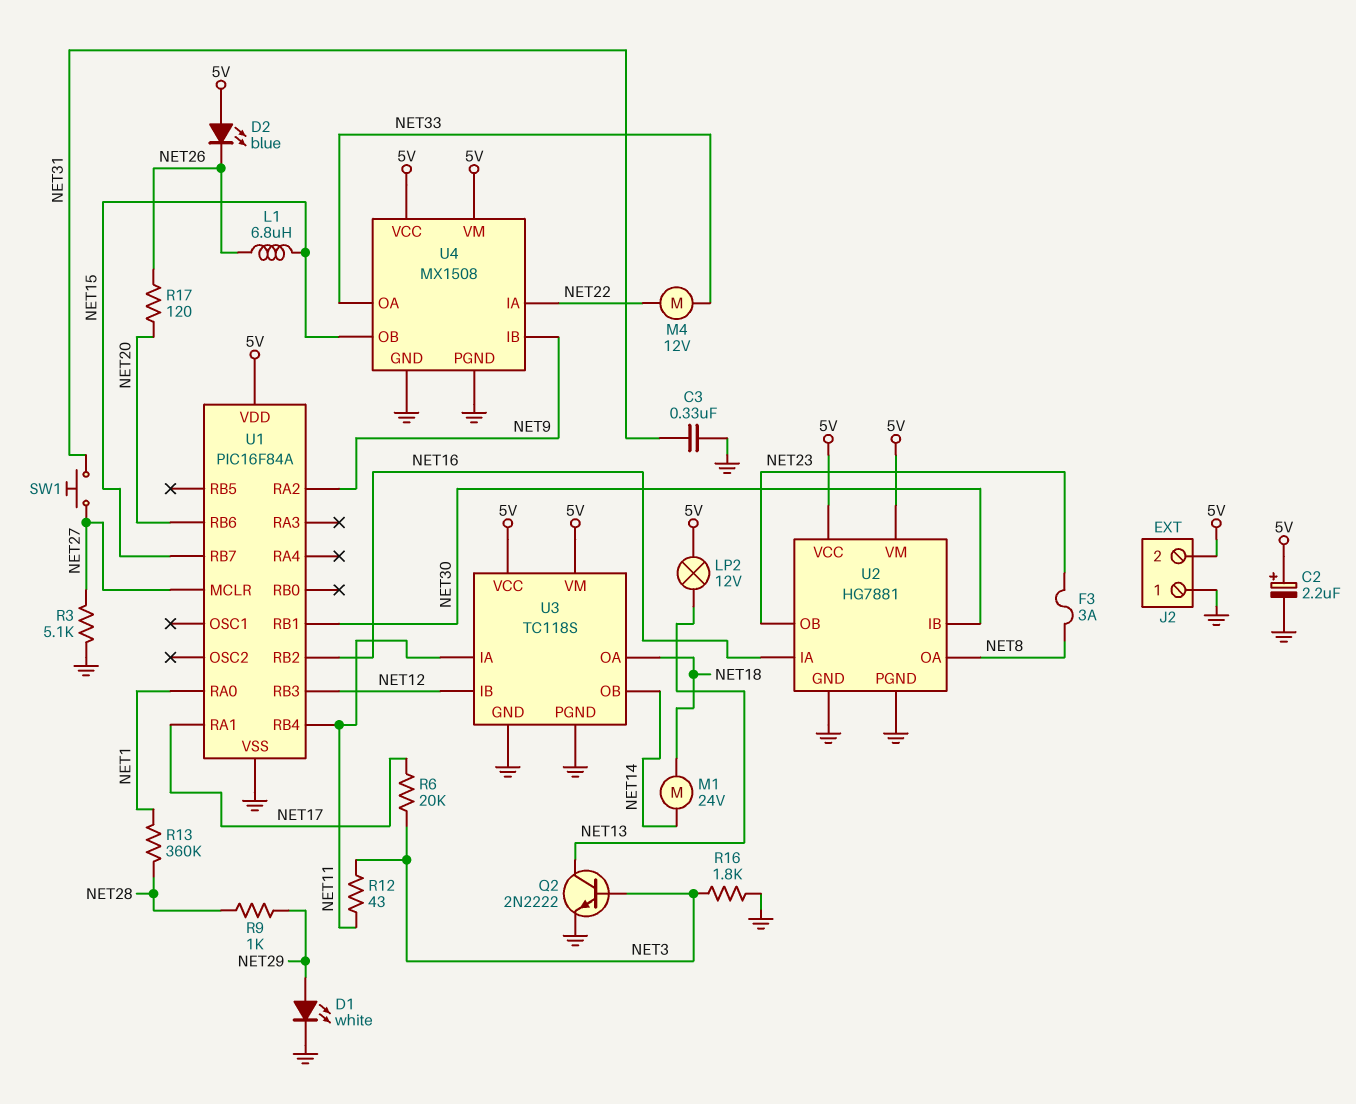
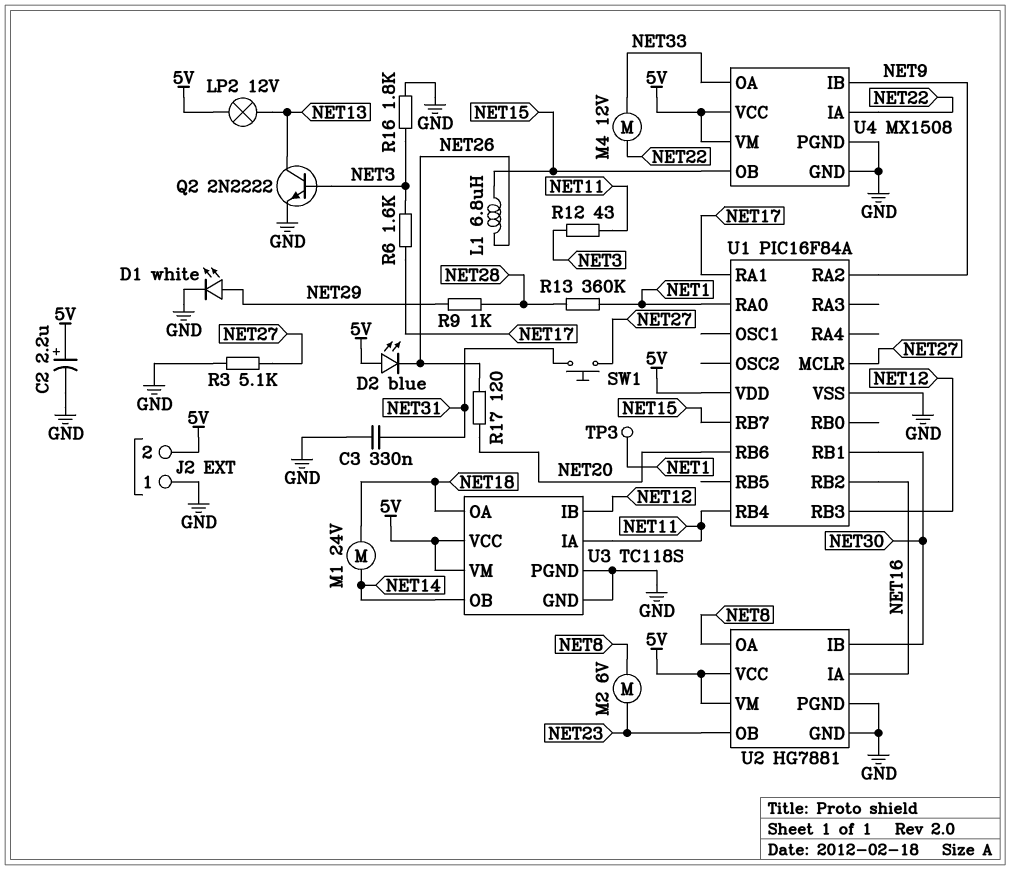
F3: 3A (NET8, NET23) -> none
M2: none -> motor 6V (NET8, NET23)
R6: 20k (NET3, NET17) -> 1.6k (NET3, NET17)
TP3: none -> test point (NET1)

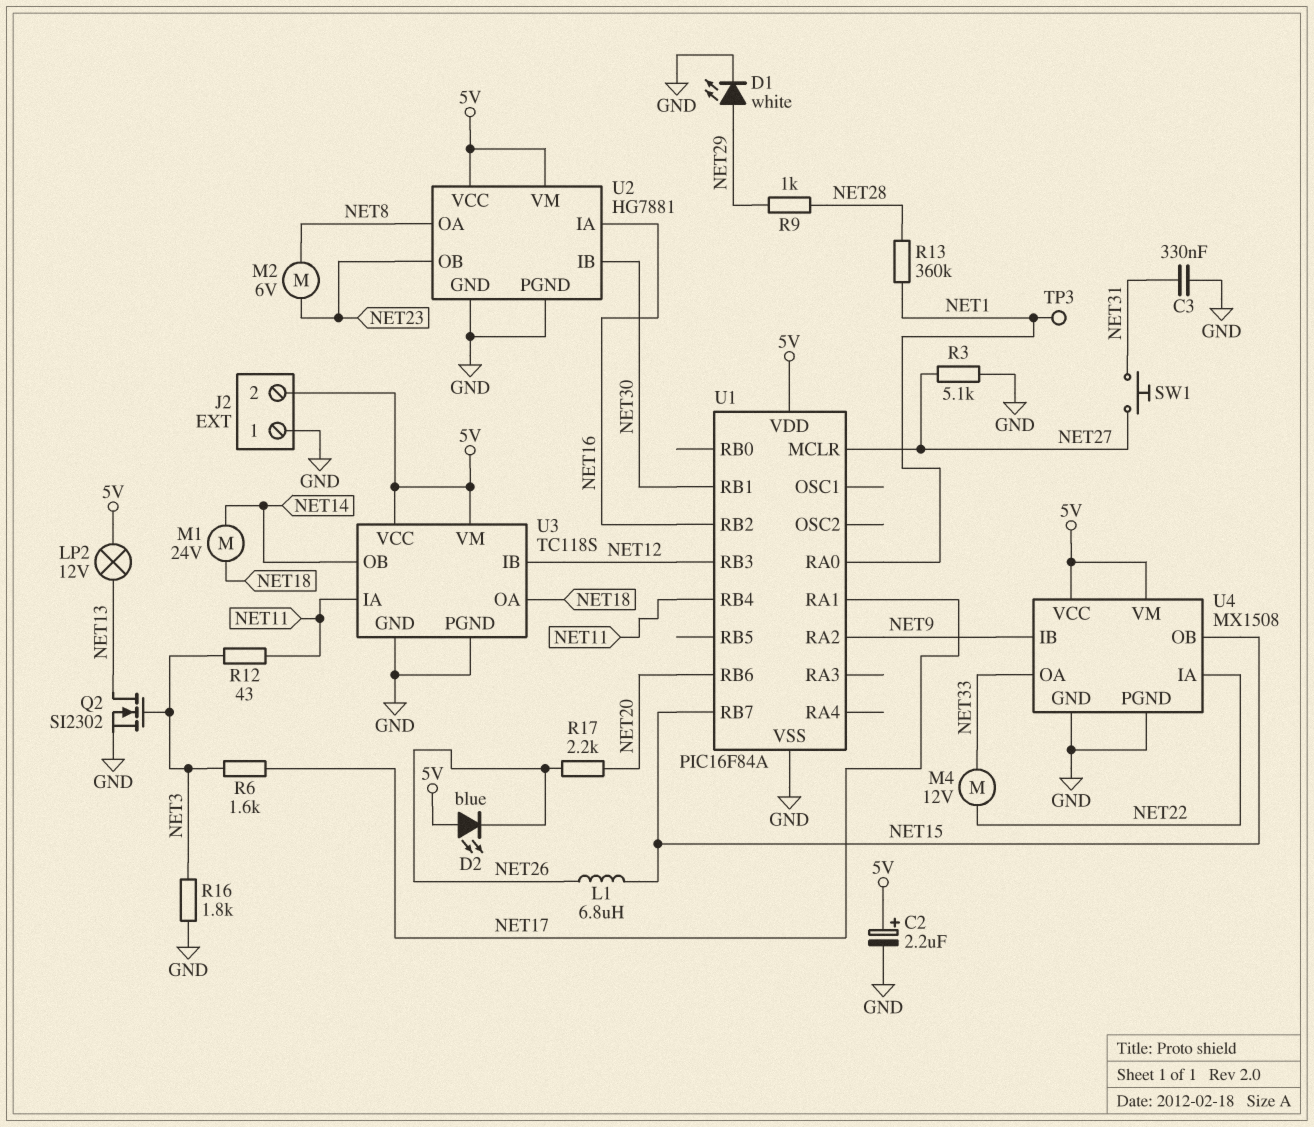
Q2: NPN 2N2222 (B NET3, C NET13, E GND) -> NMOS SI2302 (G NET3, D NET13, S GND)
R17: 120 (NET20, NET26) -> 2.2k (NET20, NET26)

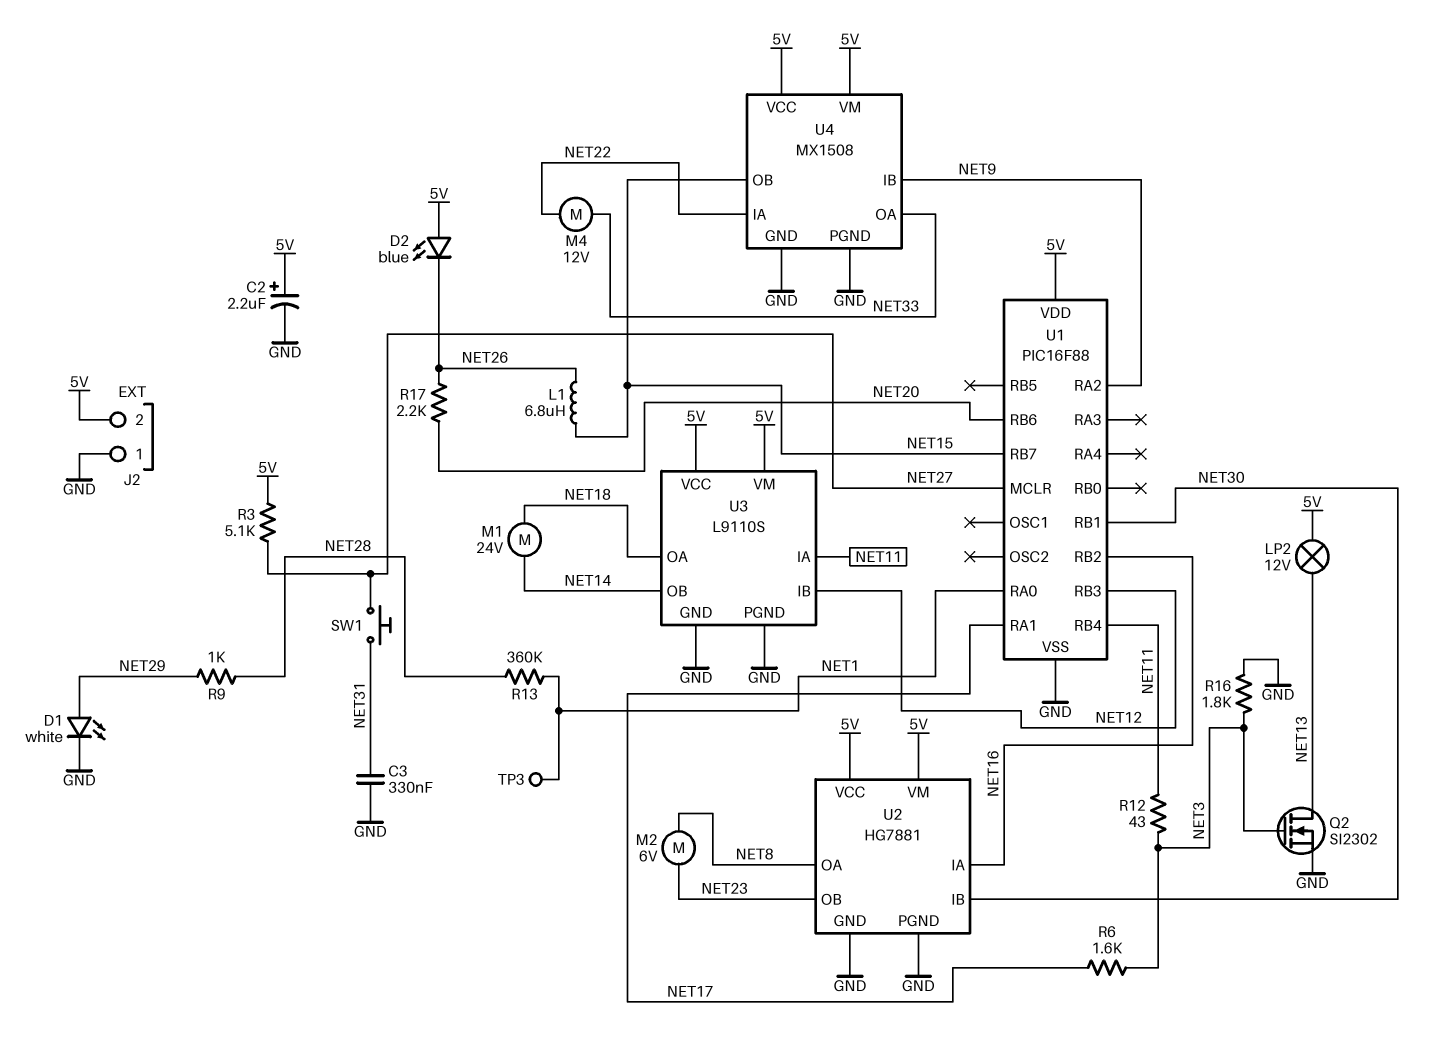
R3: 5.1k (GND, NET27) -> 5.1k (5V, NET27)
U1: PIC16F84A -> PIC16F88
U3: TC118S -> L9110S

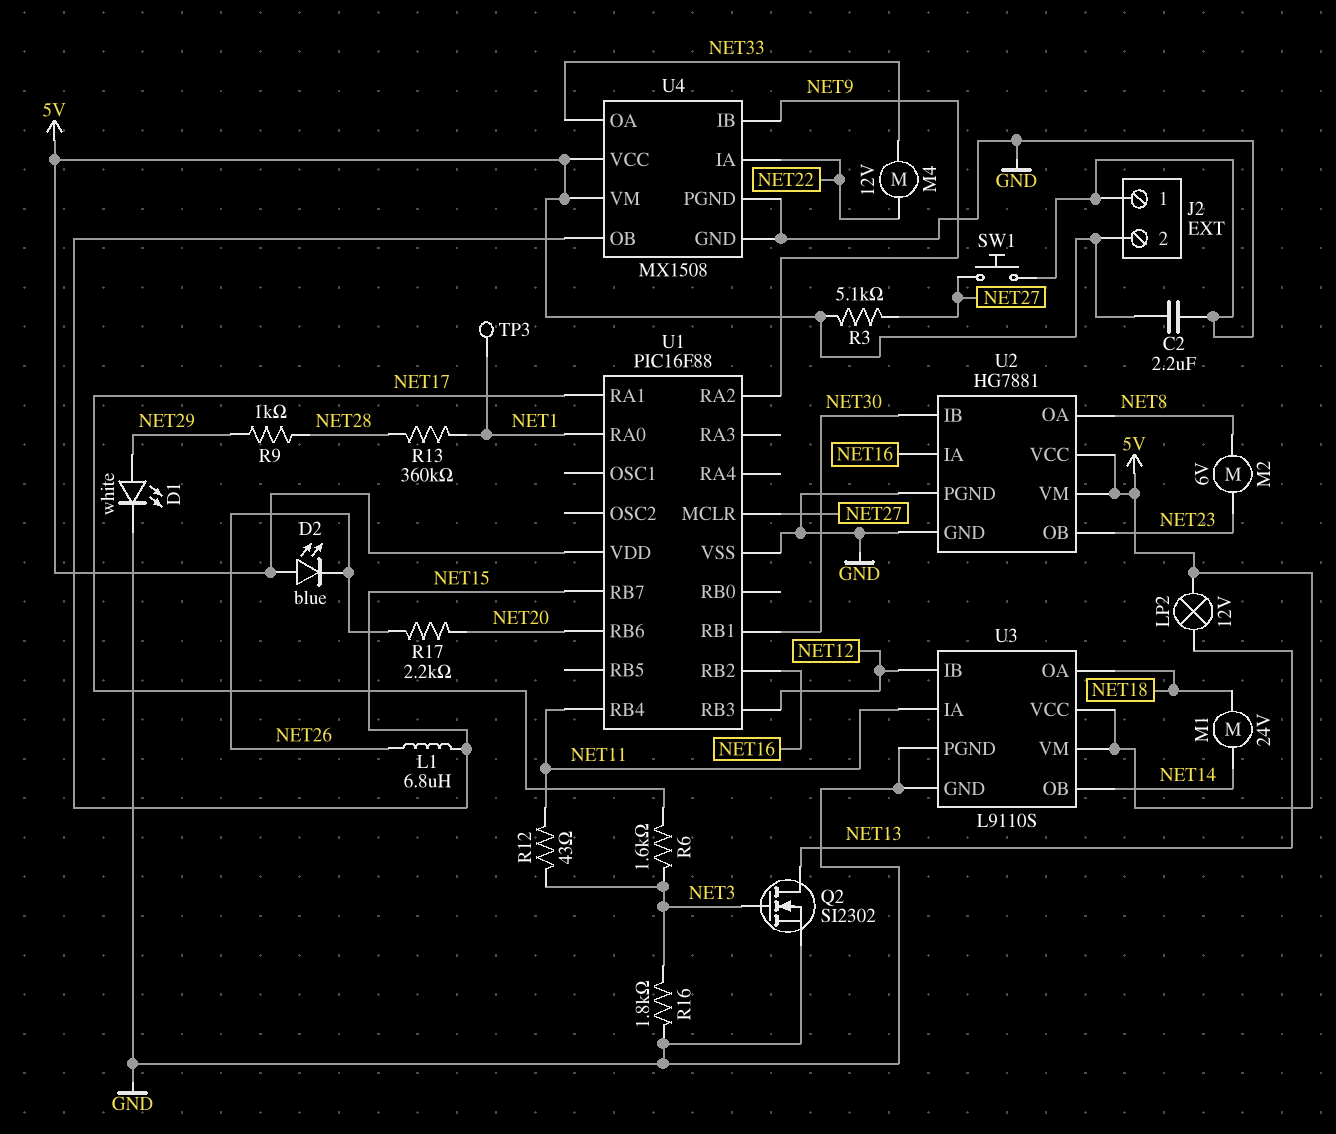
C2: 2.2uF (plus 5V, minus GND) -> 2.2uF (5V, GND)
C3: 330nF (GND, NET31) -> none
SW1: button (NET27, NET31) -> button (GND, NET27)

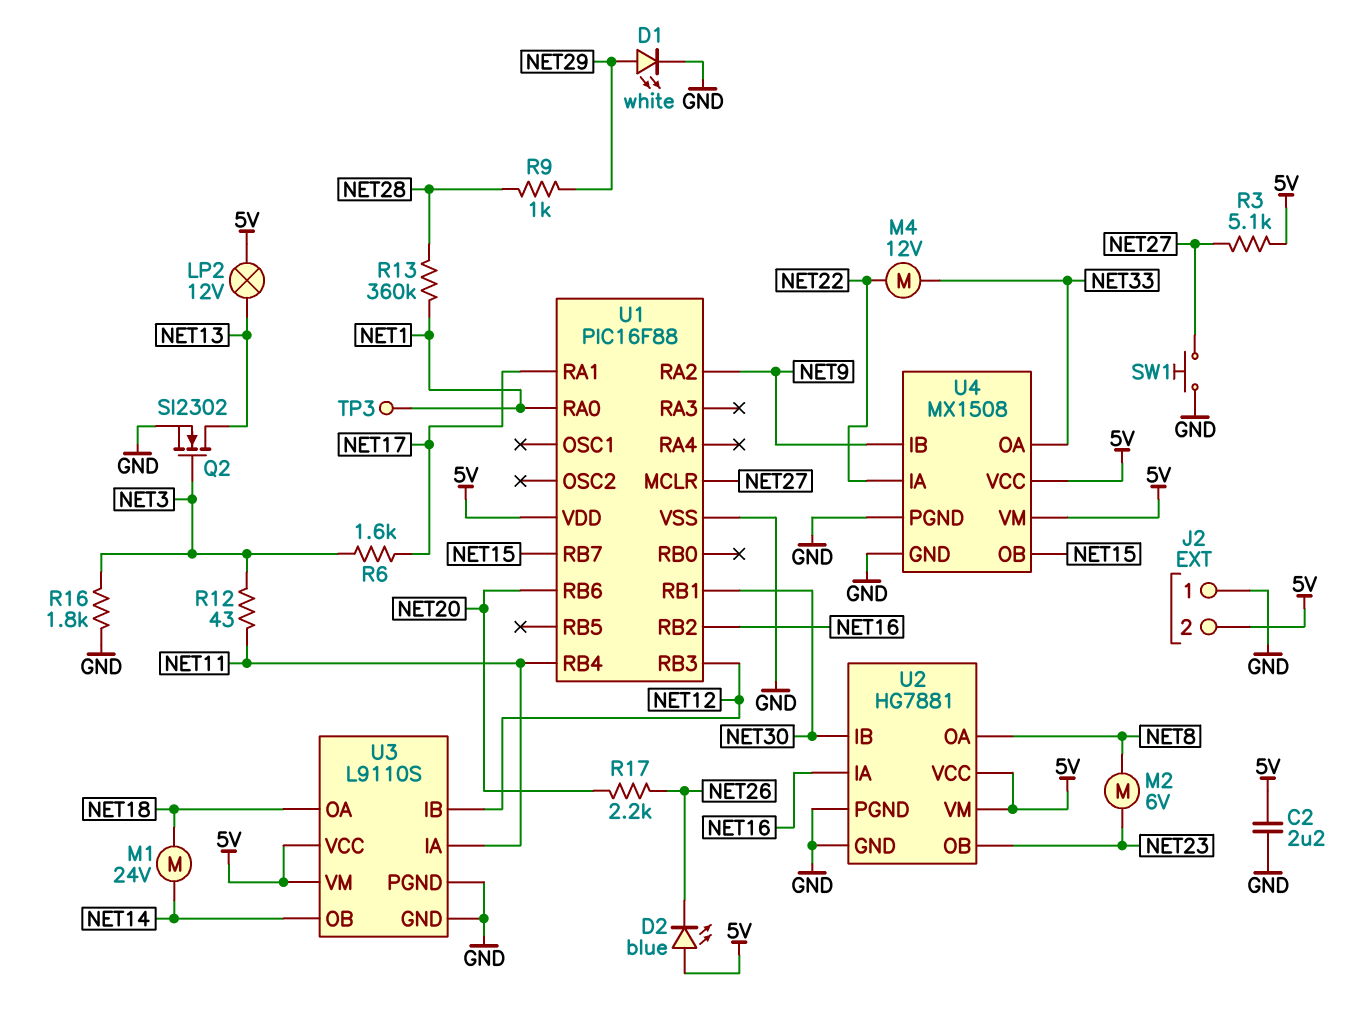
L1: 6.8uH (NET15, NET26) -> none

